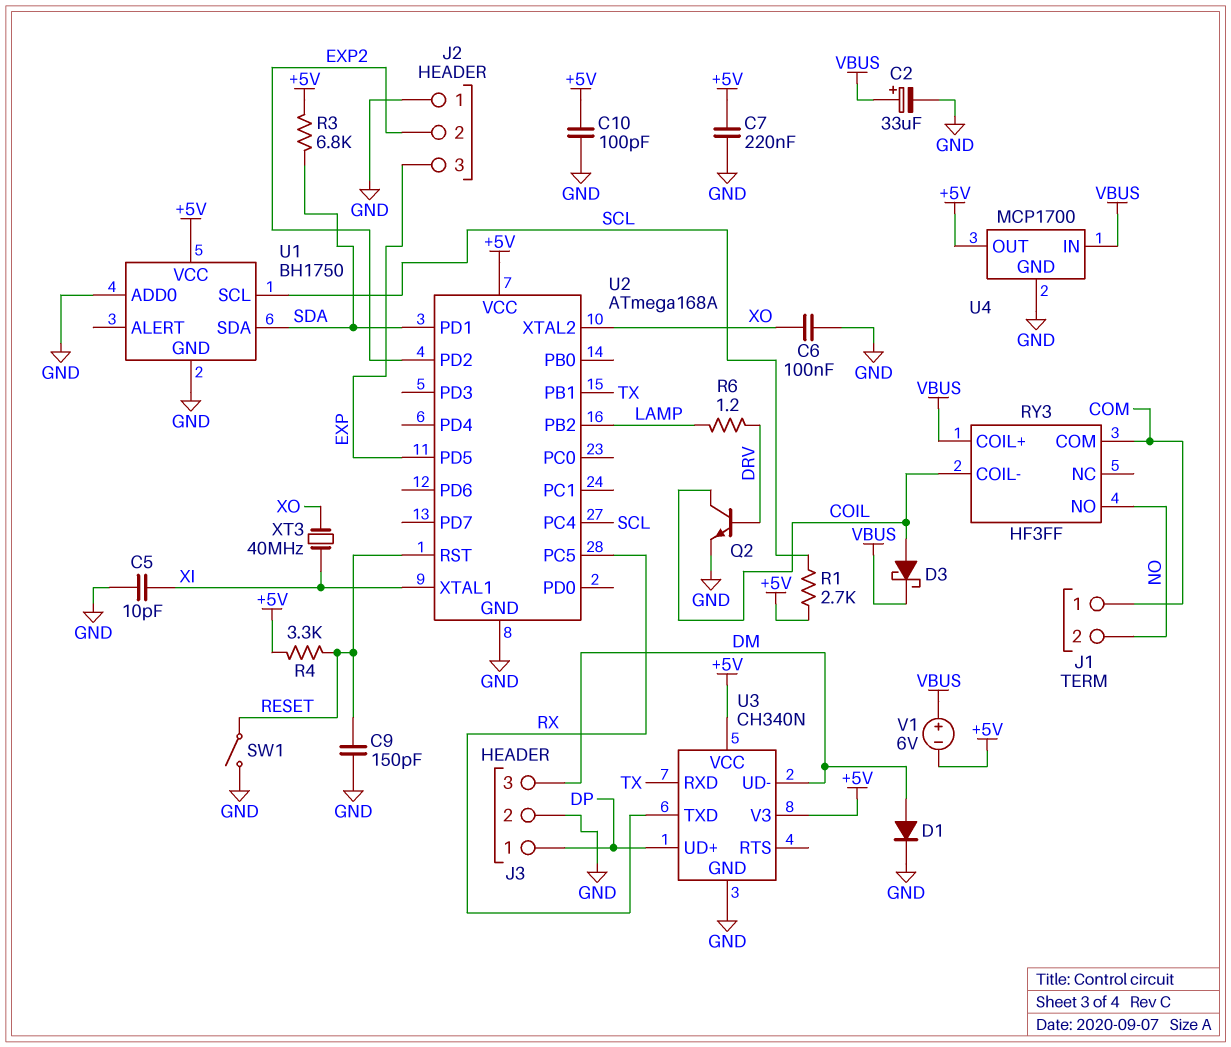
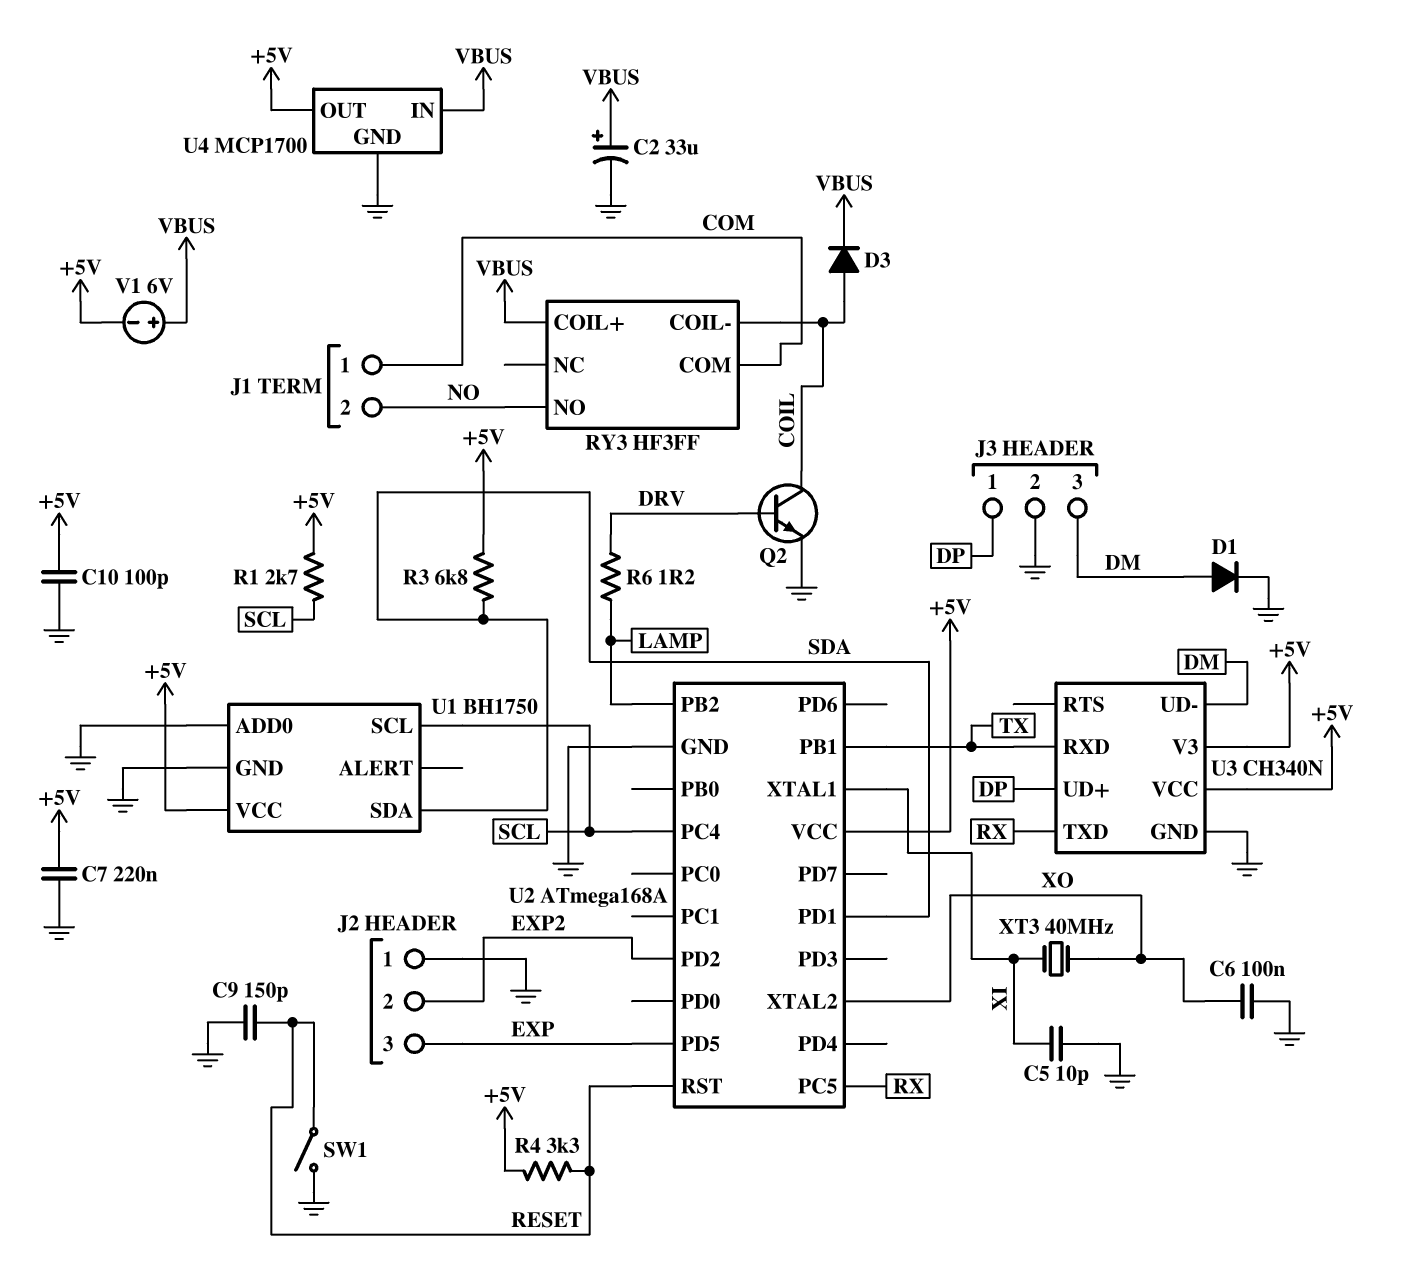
D3: schottky (A COIL, K VBUS) -> diode (A COIL, K VBUS)

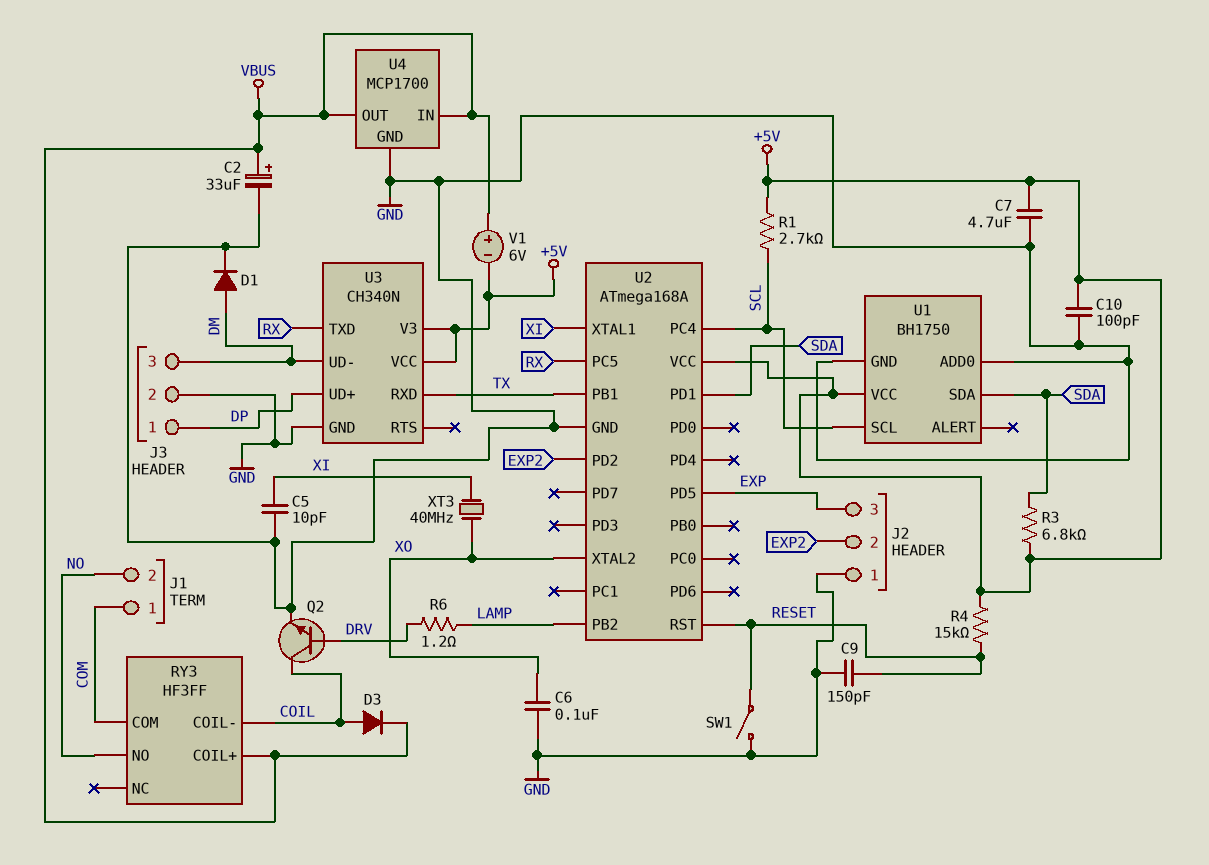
C7: 220nF (+5V, GND) -> 4.7uF (+5V, GND)
R4: 3.3k (+5V, RESET) -> 15k (+5V, RESET)
U4 pin OUT: +5V -> VBUS

